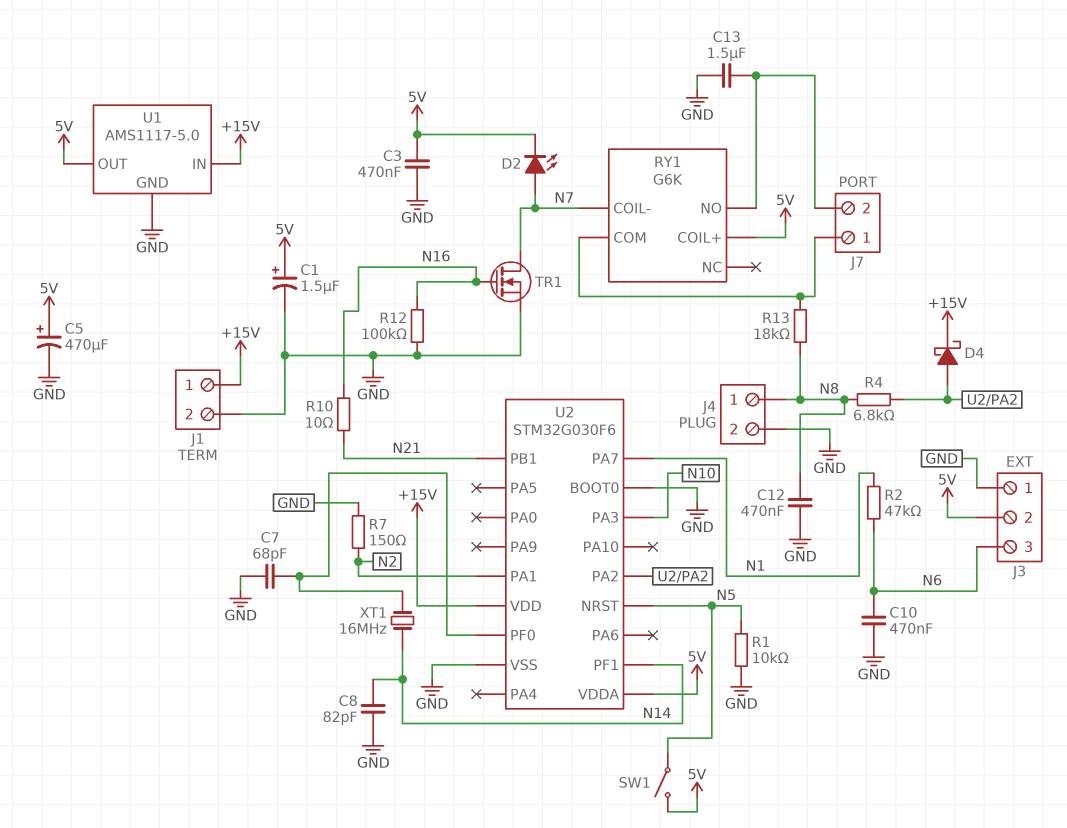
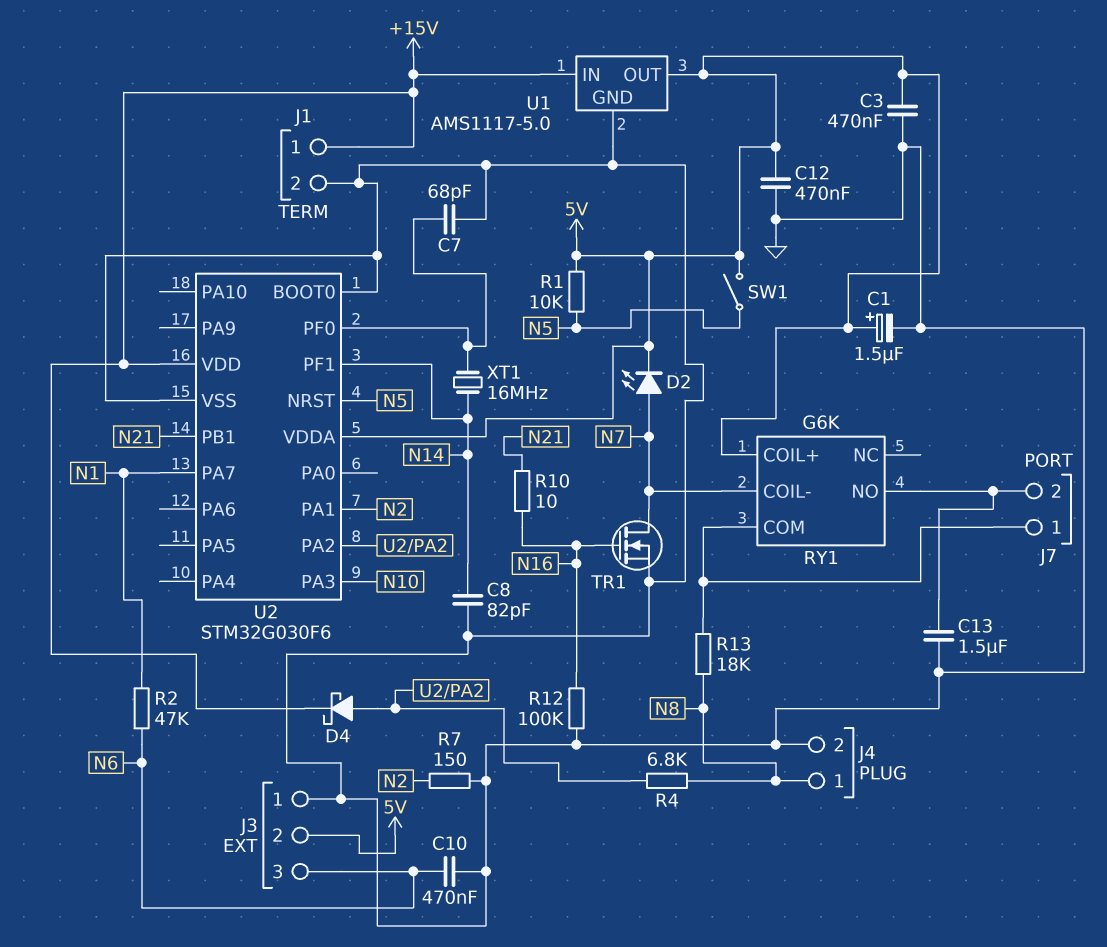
C5: 470uF (plus 5V, minus GND) -> none
C12: 470nF (GND, N8) -> 470nF (5V, GND)
R1: 10k (GND, N5) -> 10k (5V, N5)

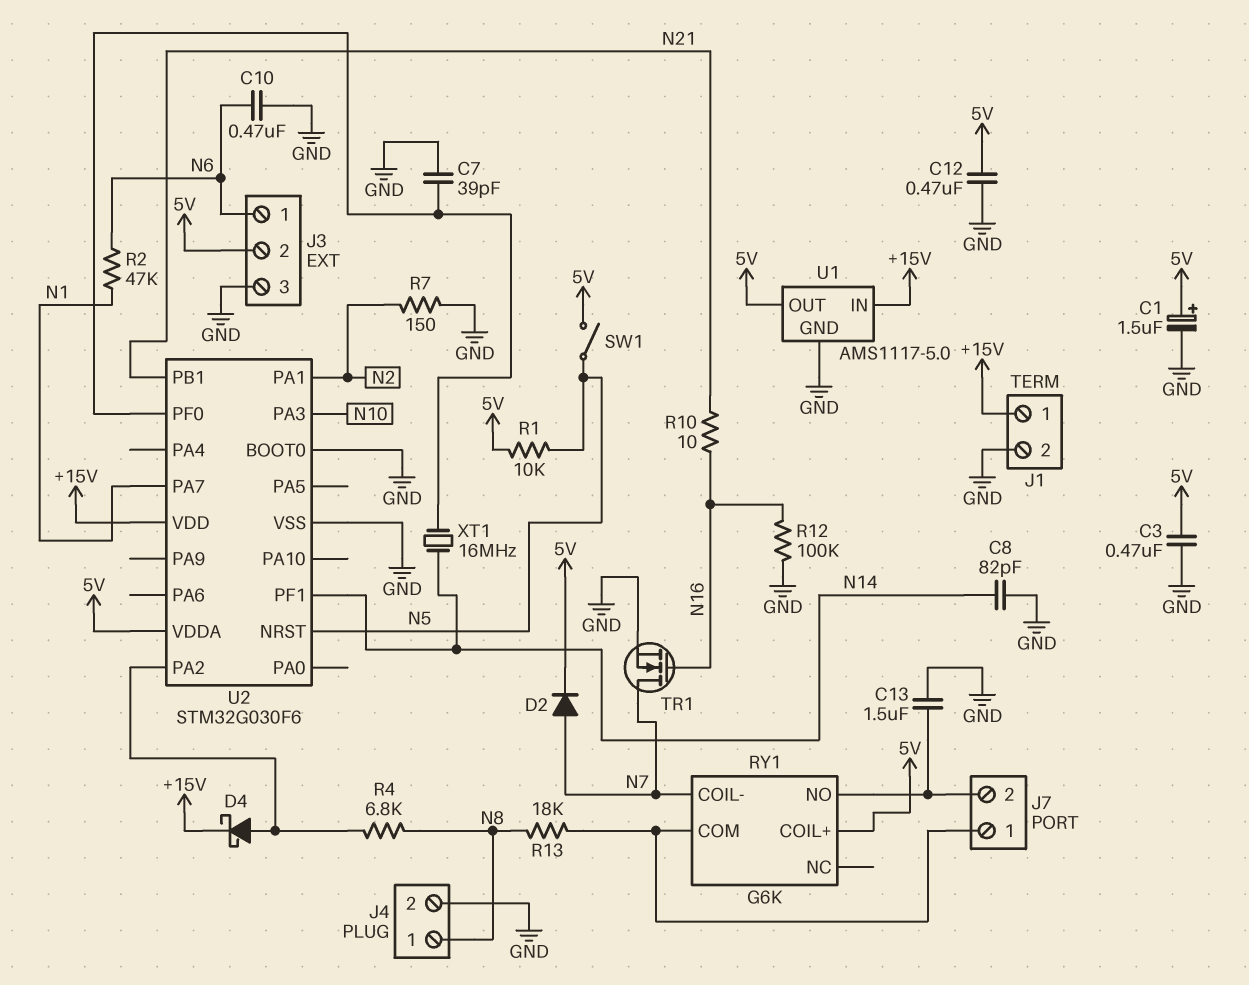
C7: 68pF (GND, U2/PF0) -> 39pF (GND, U2/PF0)
D2: LED (A N7, K 5V) -> diode (A N7, K 5V)
J3 pin 1: GND -> N6
J3 pin 3: N6 -> GND

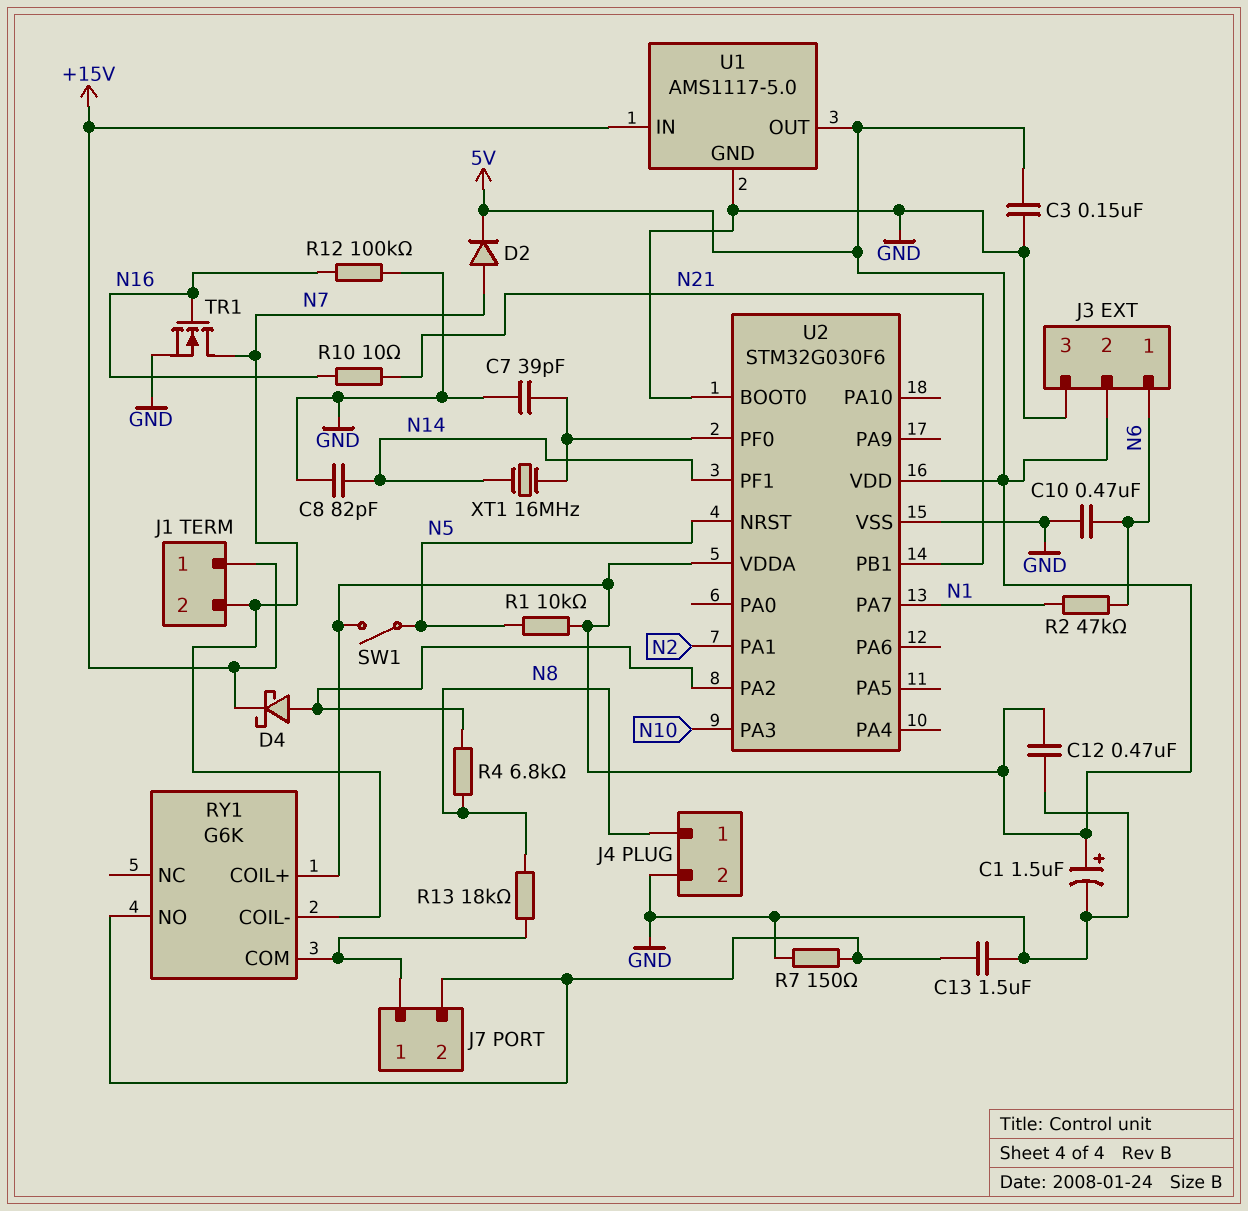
C3: 470nF (5V, GND) -> 150nF (5V, GND)
J1 pin 2: GND -> N7
R7: 150 (GND, N2) -> 150 (GND, J7/2)
U2 pin VDD: +15V -> 5V

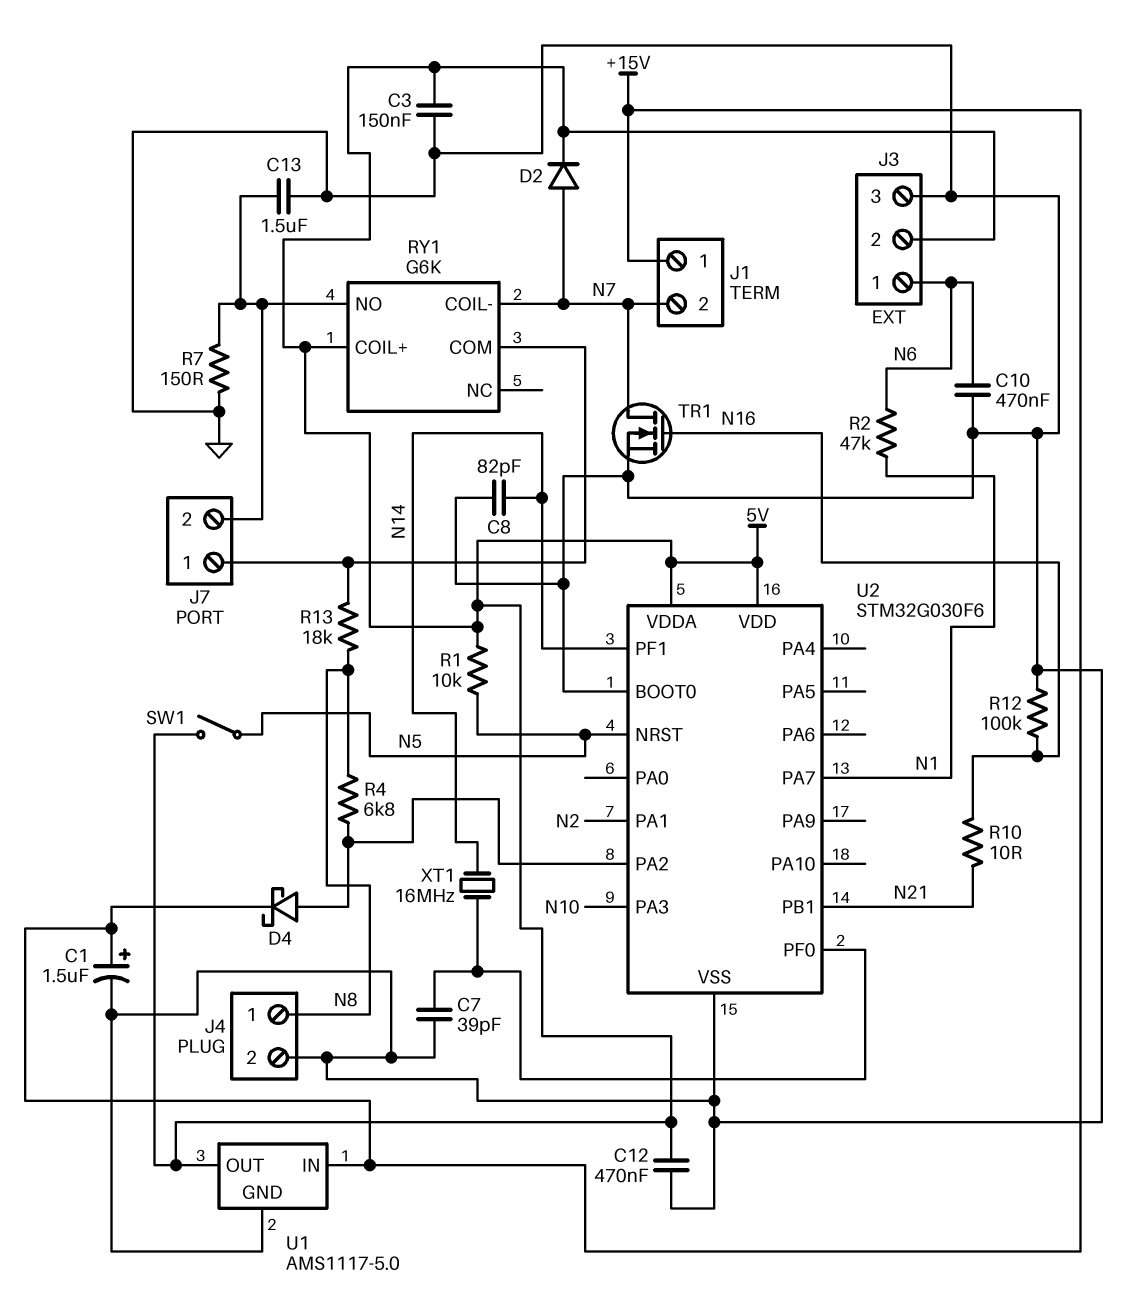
C1: 1.5uF (plus 5V, minus GND) -> 1.5uF (plus +15V, minus GND)

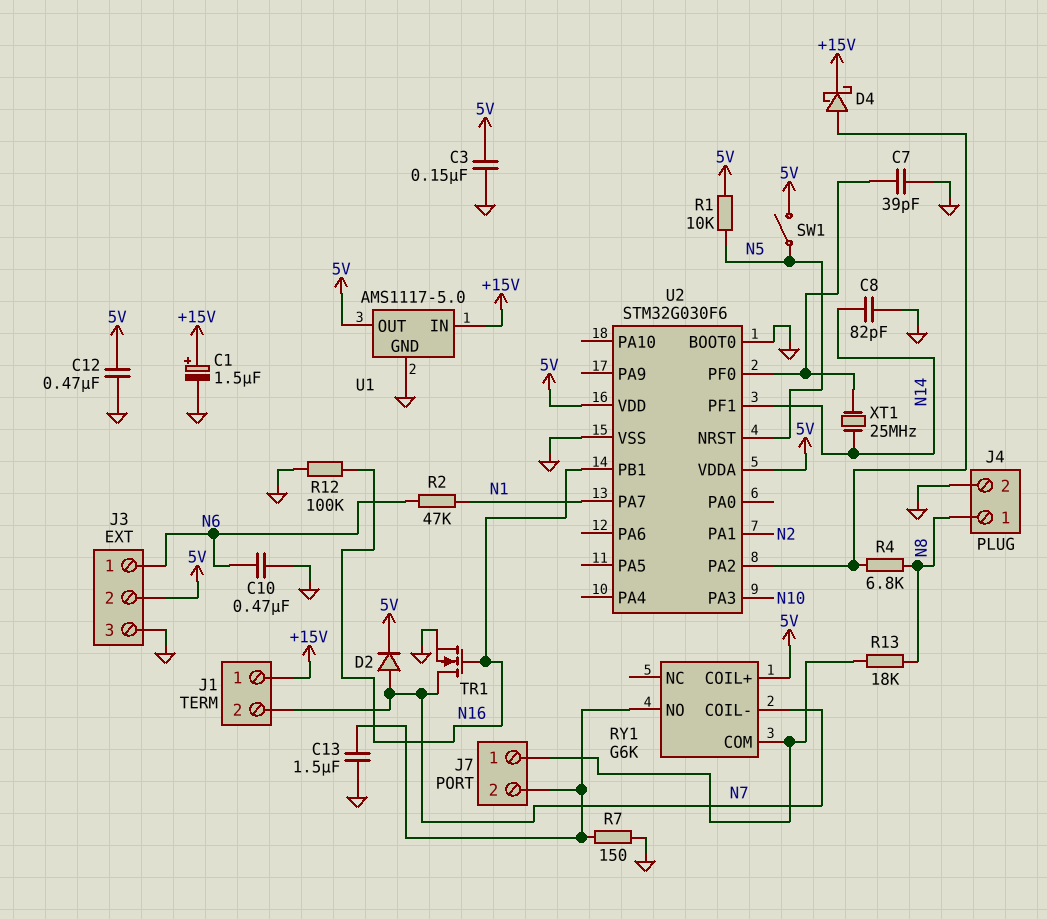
R10: 10 (N16, N21) -> none
U2 pin PB1: N21 -> N16
XT1: 16MHz (N14, U2/PF0) -> 25MHz (N14, U2/PF0)

